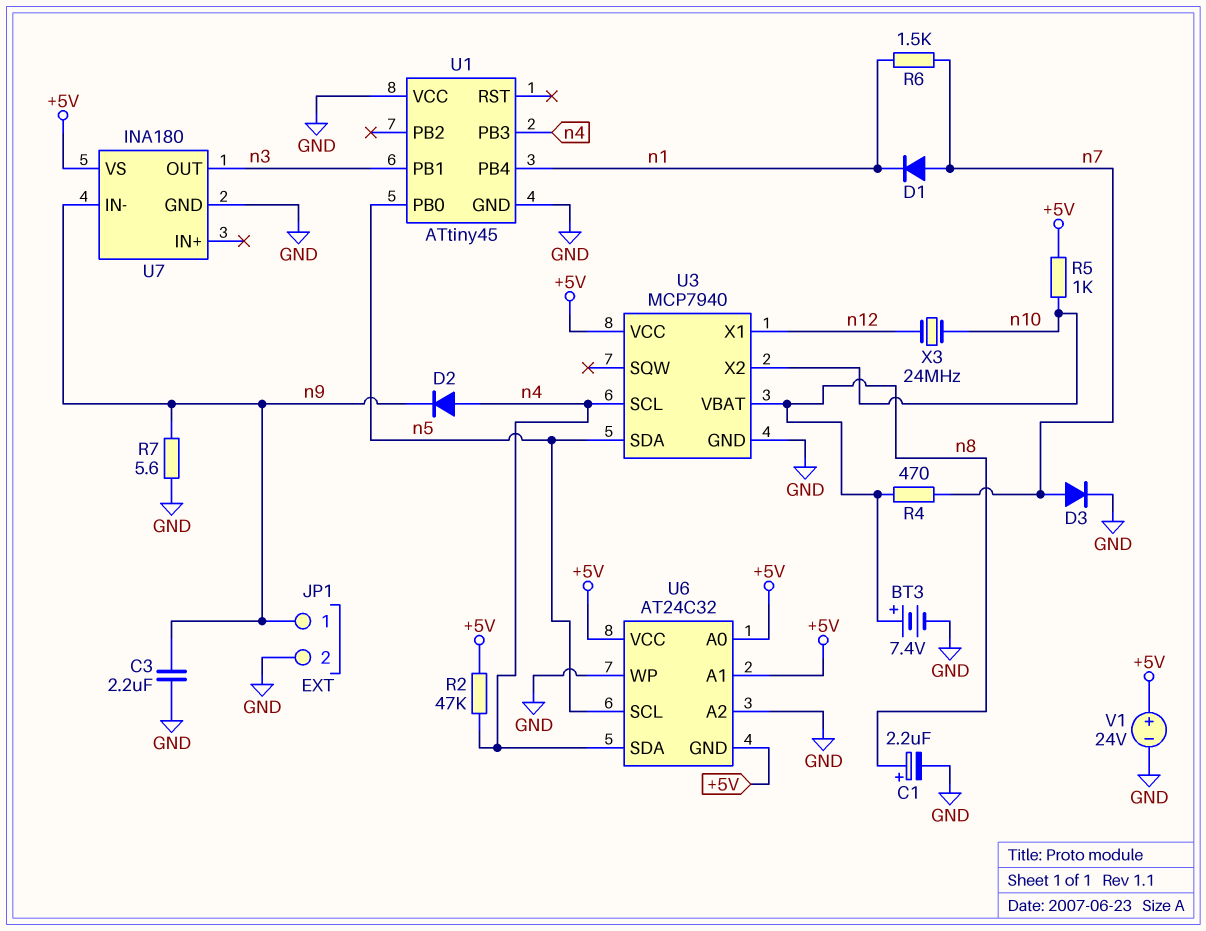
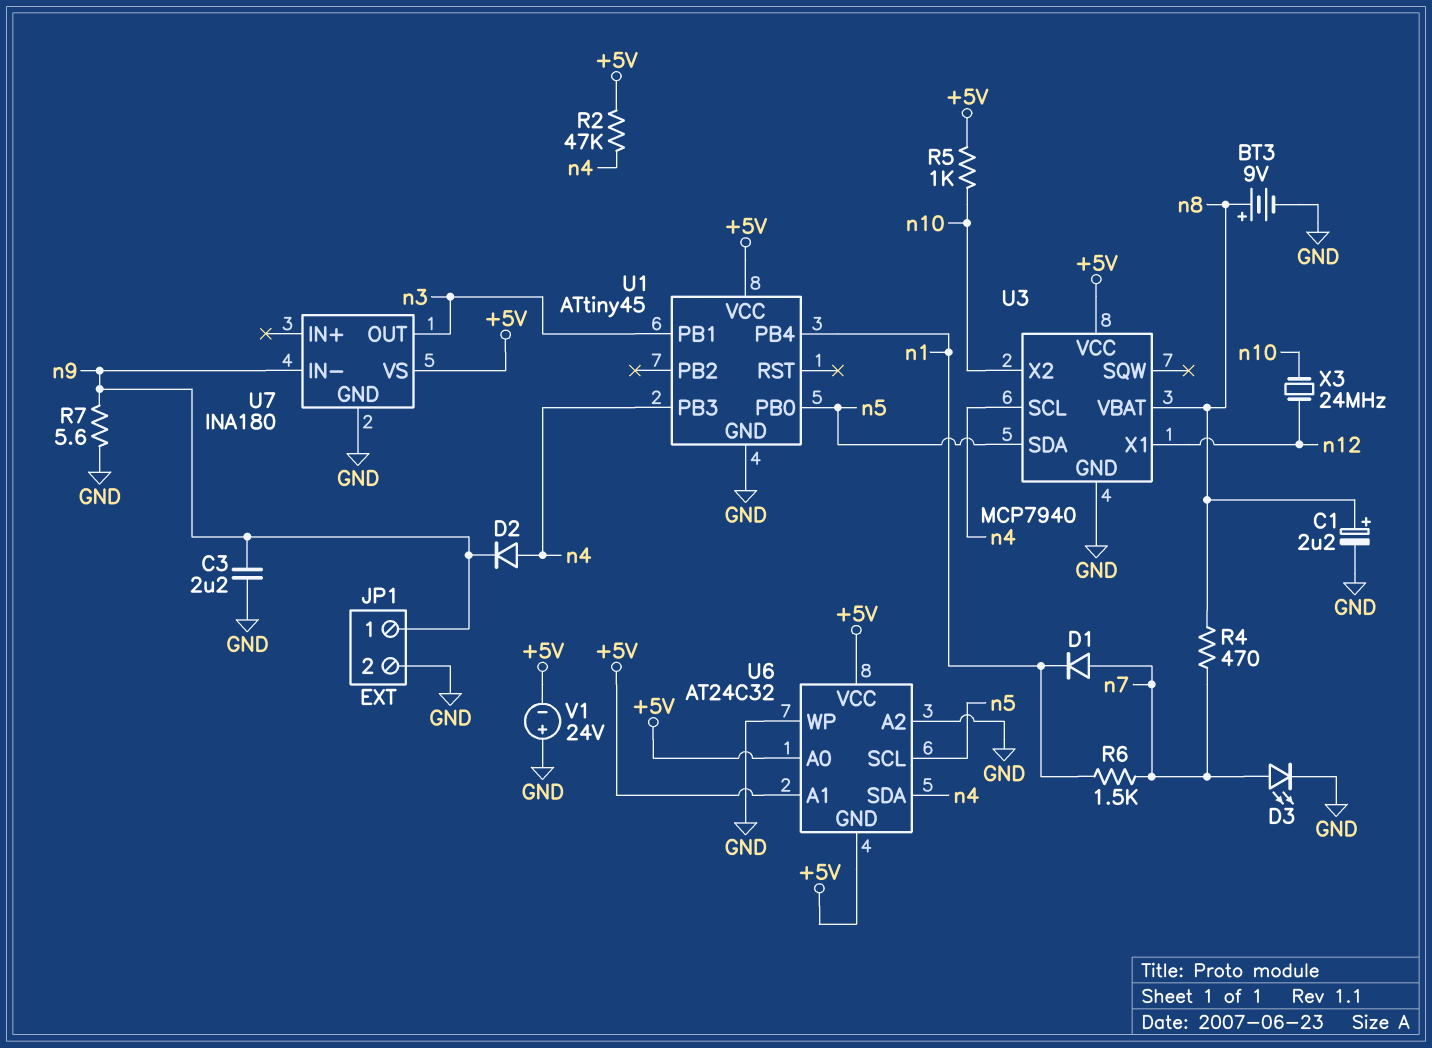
BT3: 7.4V (plus n8, minus GND) -> 9V (plus n8, minus GND)
D3: diode (A n7, K GND) -> LED (A n7, K GND)
U1 pin VCC: GND -> +5V
V1: 24V (plus +5V, minus GND) -> 24V (plus GND, minus +5V)

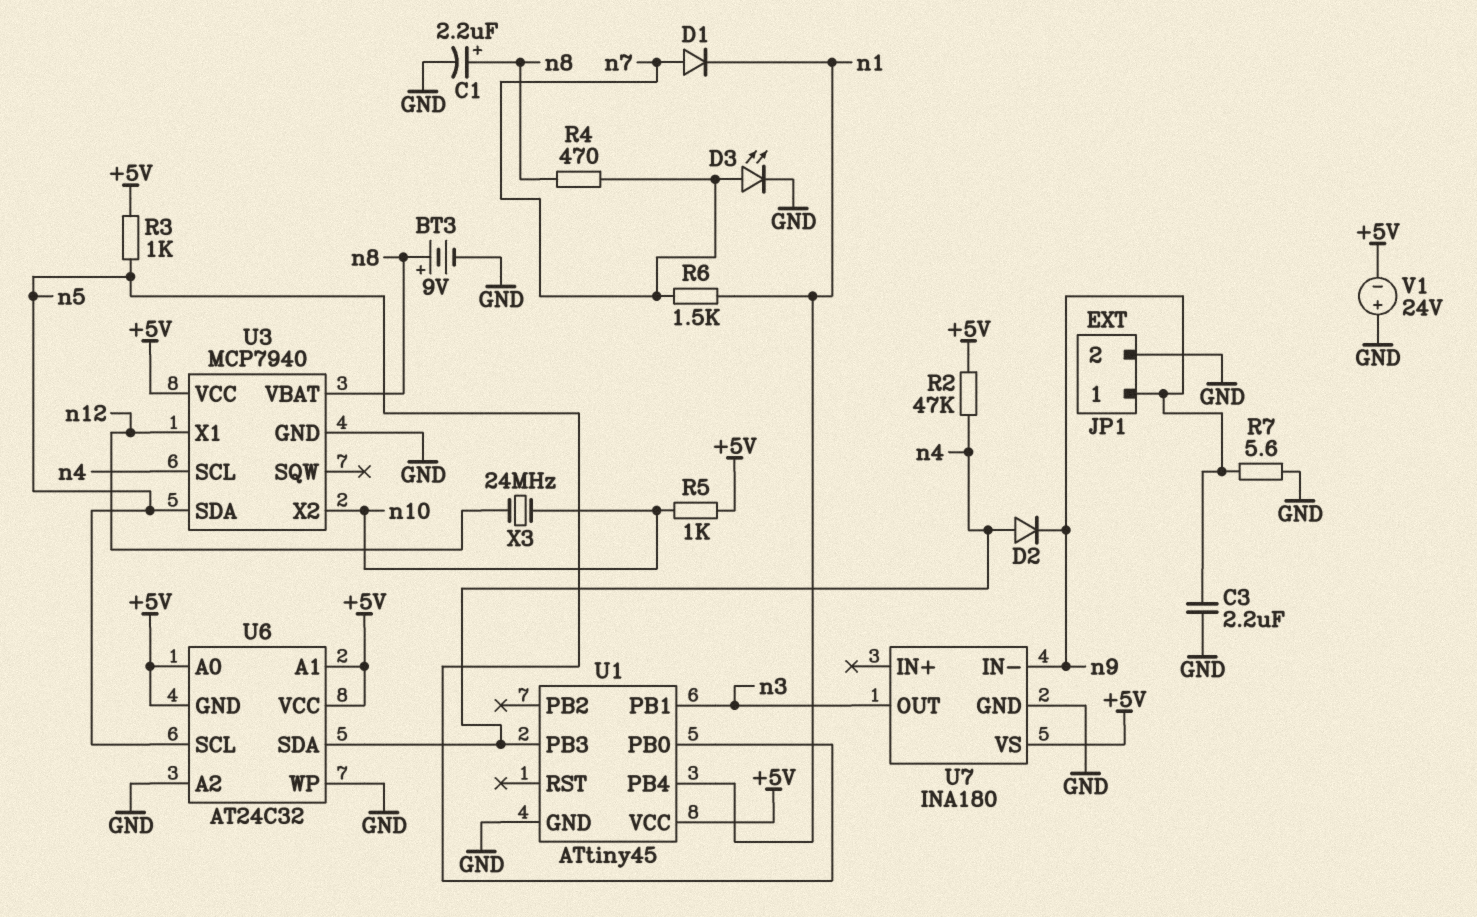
R3: none -> 1k (+5V, n5)

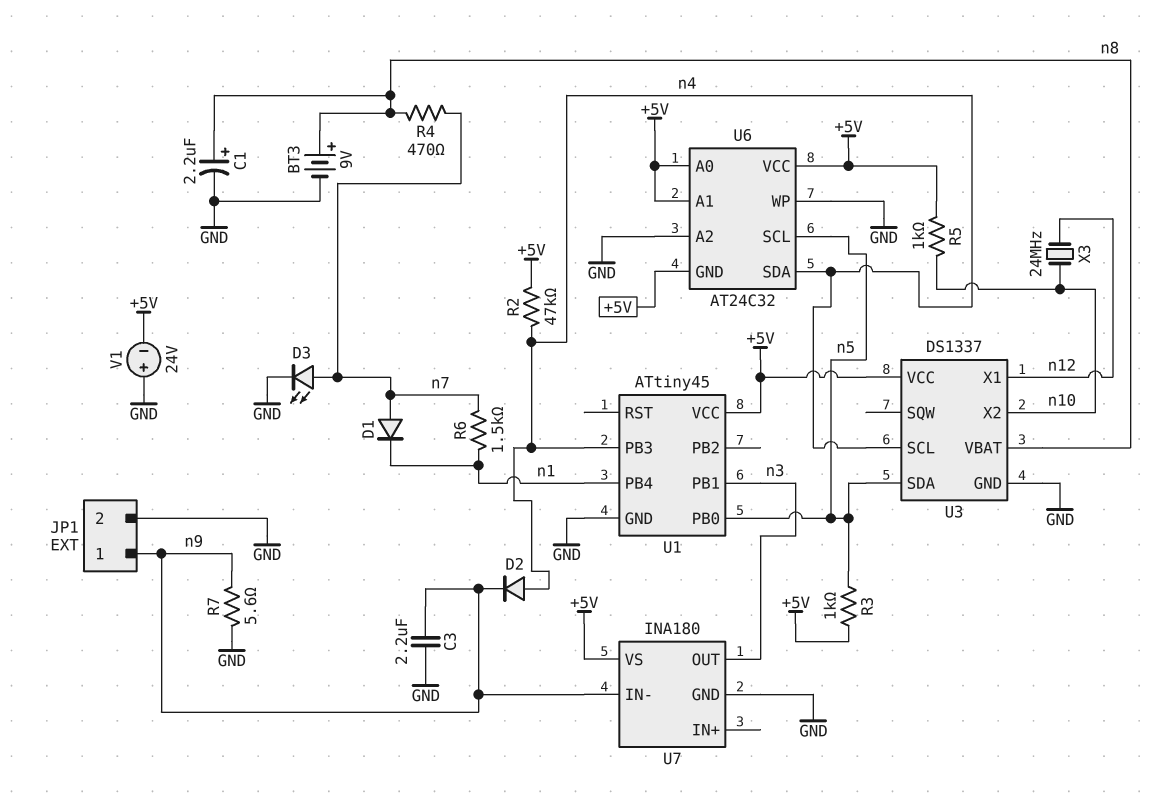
U3: MCP7940 -> DS1337

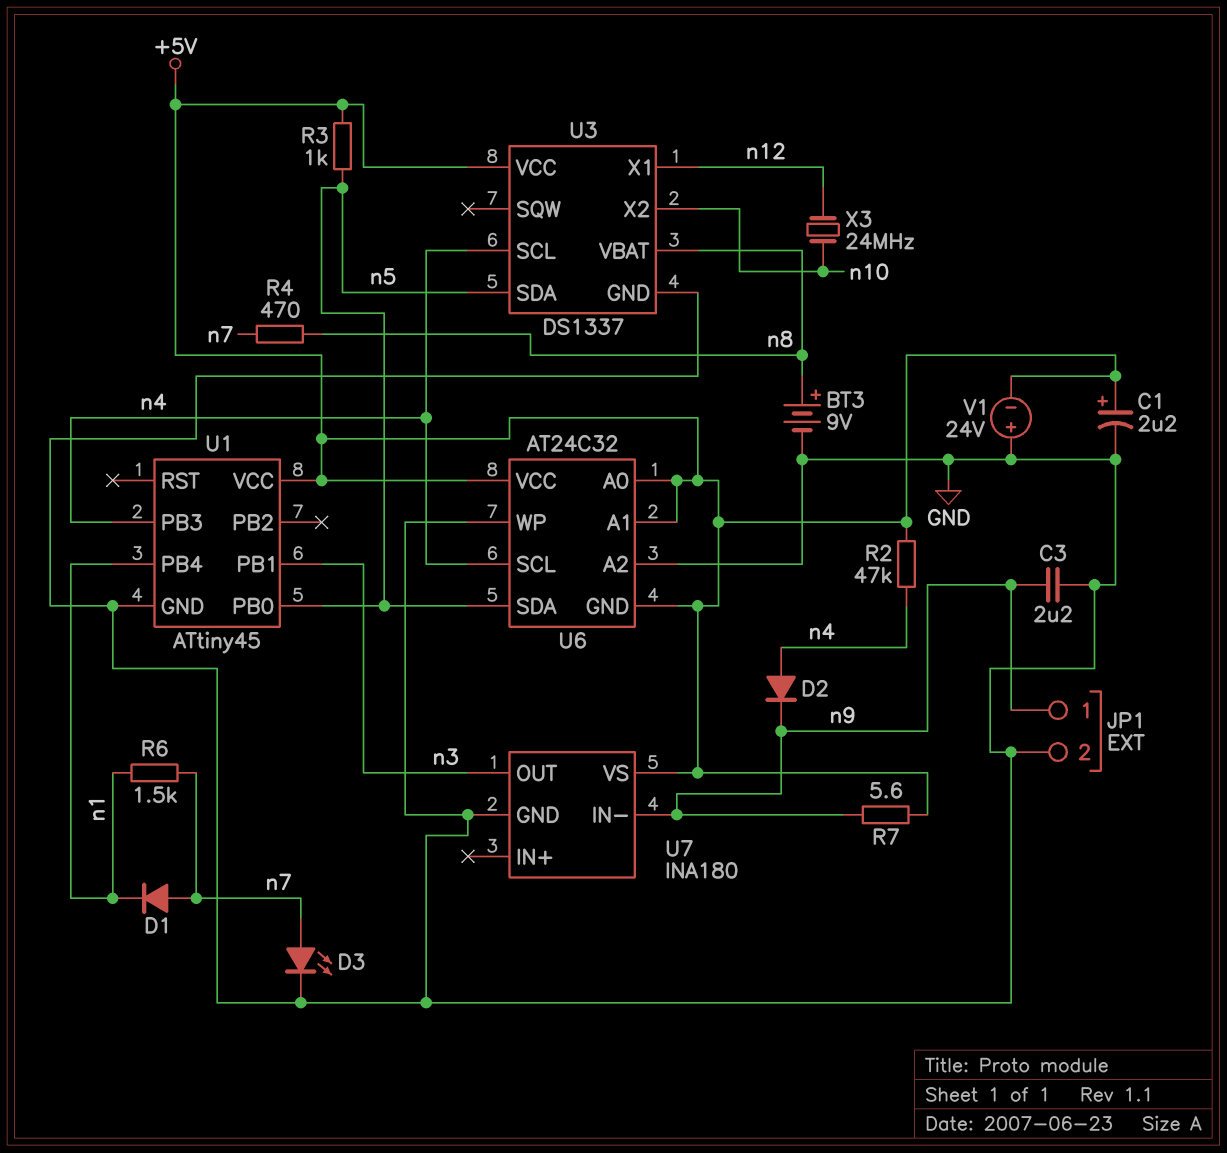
C1: 2.2uF (plus n8, minus GND) -> 2.2uF (plus +5V, minus GND)
R5: 1k (+5V, n10) -> none
R7: 5.6 (GND, n9) -> 5.6 (+5V, n9)
U6 pin SCL: n5 -> n4
U6 pin SDA: n4 -> n5

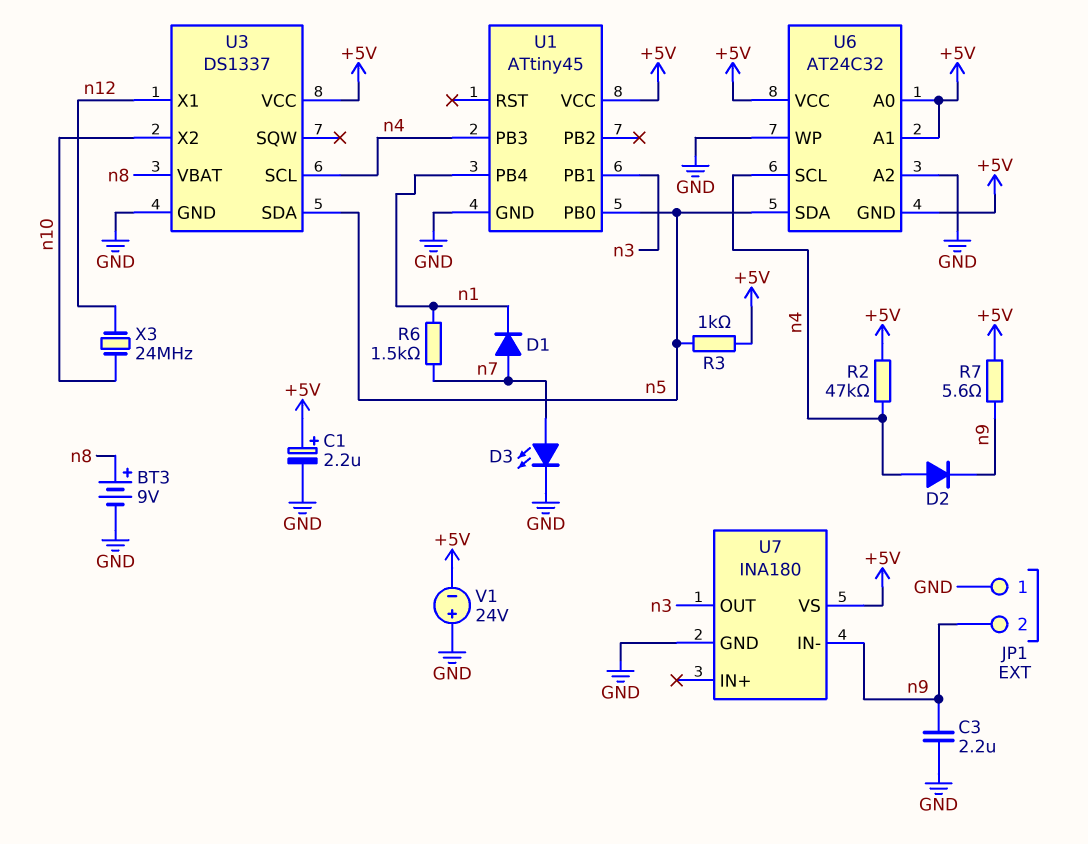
JP1 pin 1: n9 -> GND
JP1 pin 2: GND -> n9
R4: 470 (n7, n8) -> none

